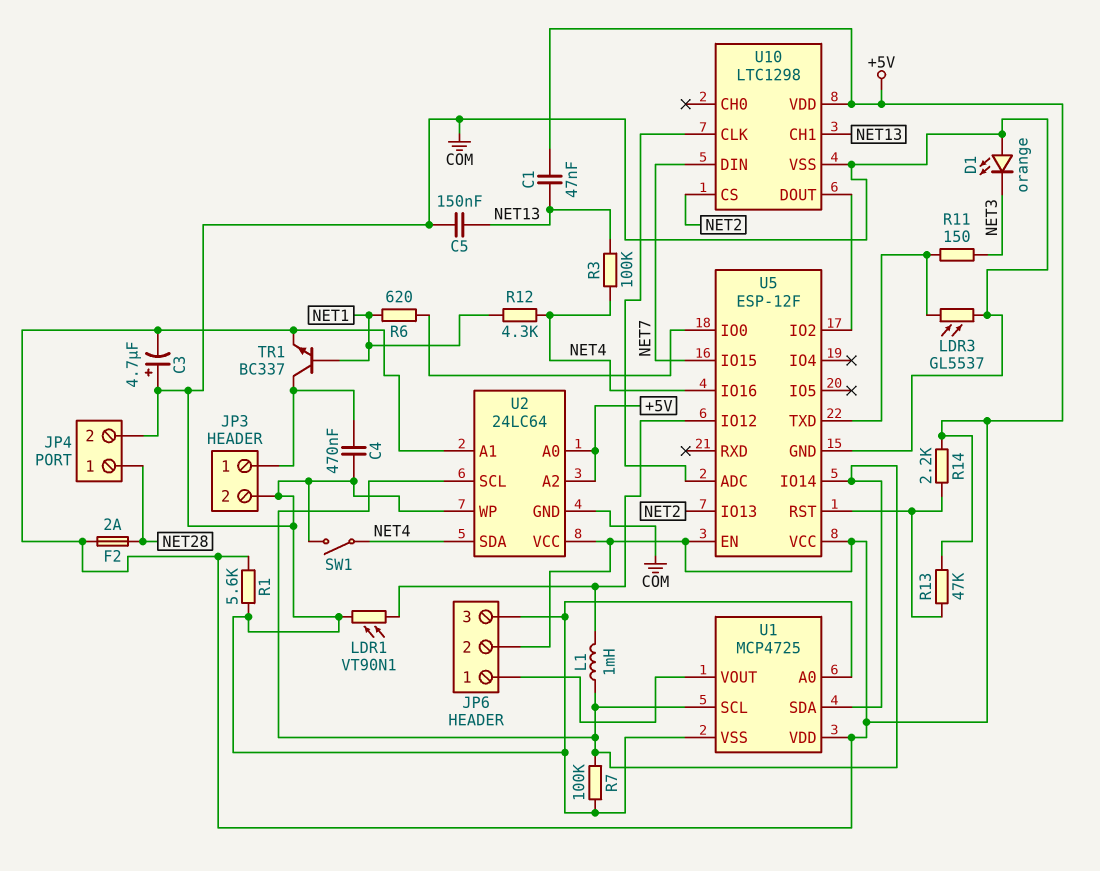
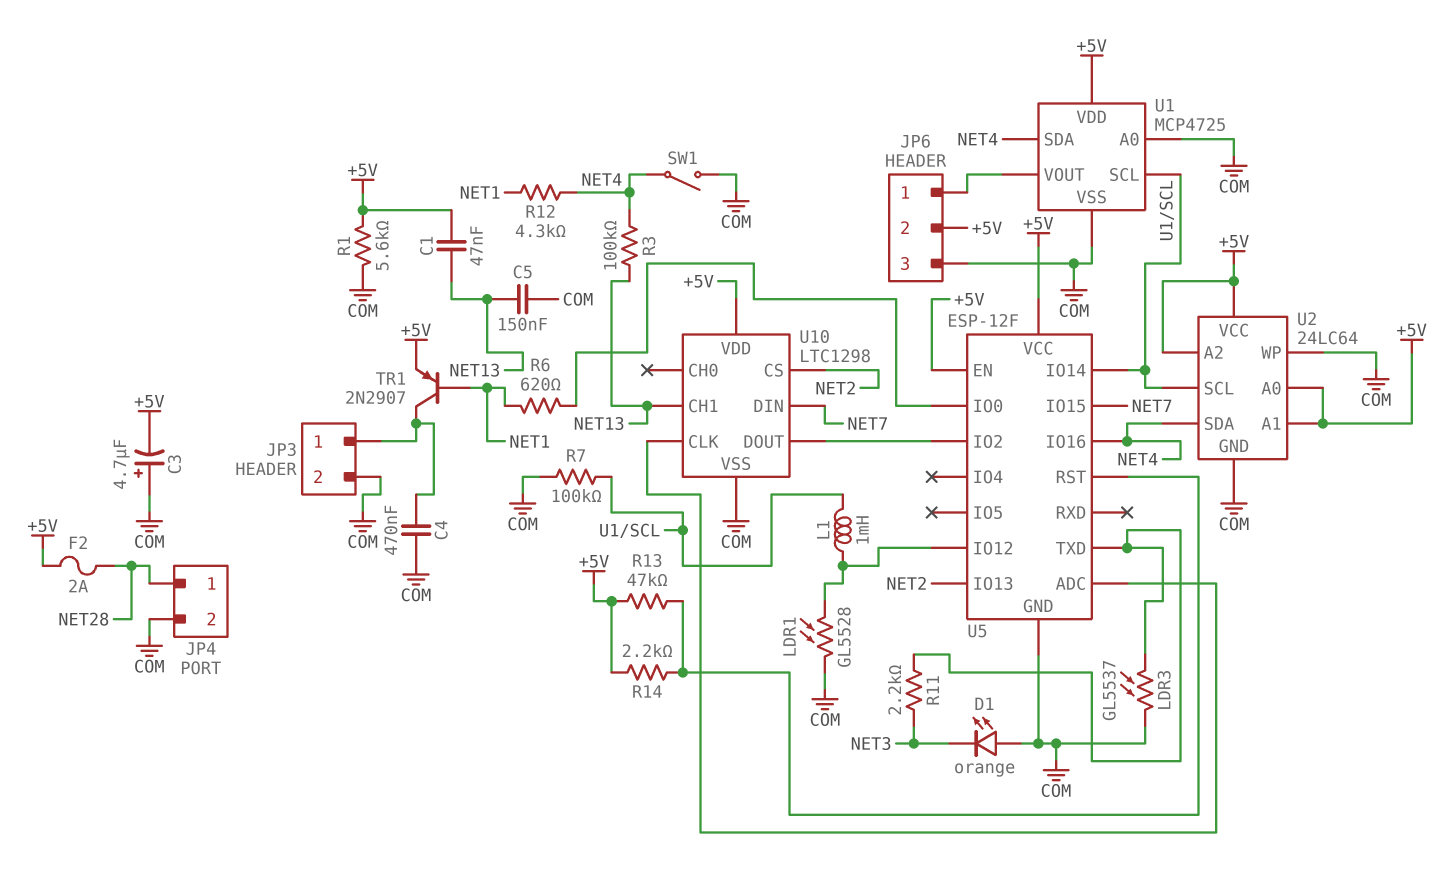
LDR1: VT90N1 (COM, U5/IO12) -> GL5528 (COM, U5/IO12)
R11: 150 (NET3, U5/TXD) -> 2.2k (NET3, U5/TXD)
TR1: NPN BC337 (B NET1, C JP3/1, E +5V) -> PNP 2N2907 (B NET1, C JP3/1, E +5V)
U1 pin SDA: U1/SCL -> NET4

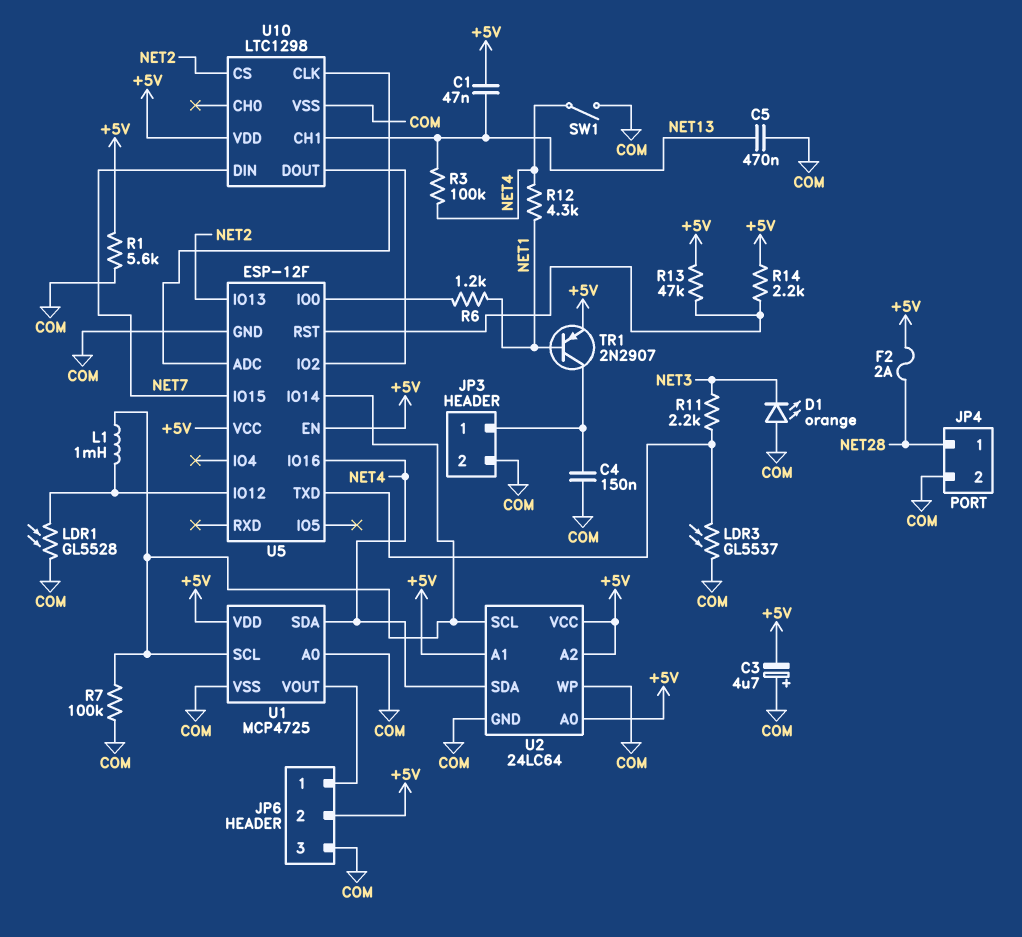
C4: 470nF (COM, JP3/1) -> 150nF (COM, JP3/1)
C5: 150nF (COM, NET13) -> 470nF (COM, NET13)
R6: 620 (NET1, U5/IO0) -> 1.2k (NET1, U5/IO0)

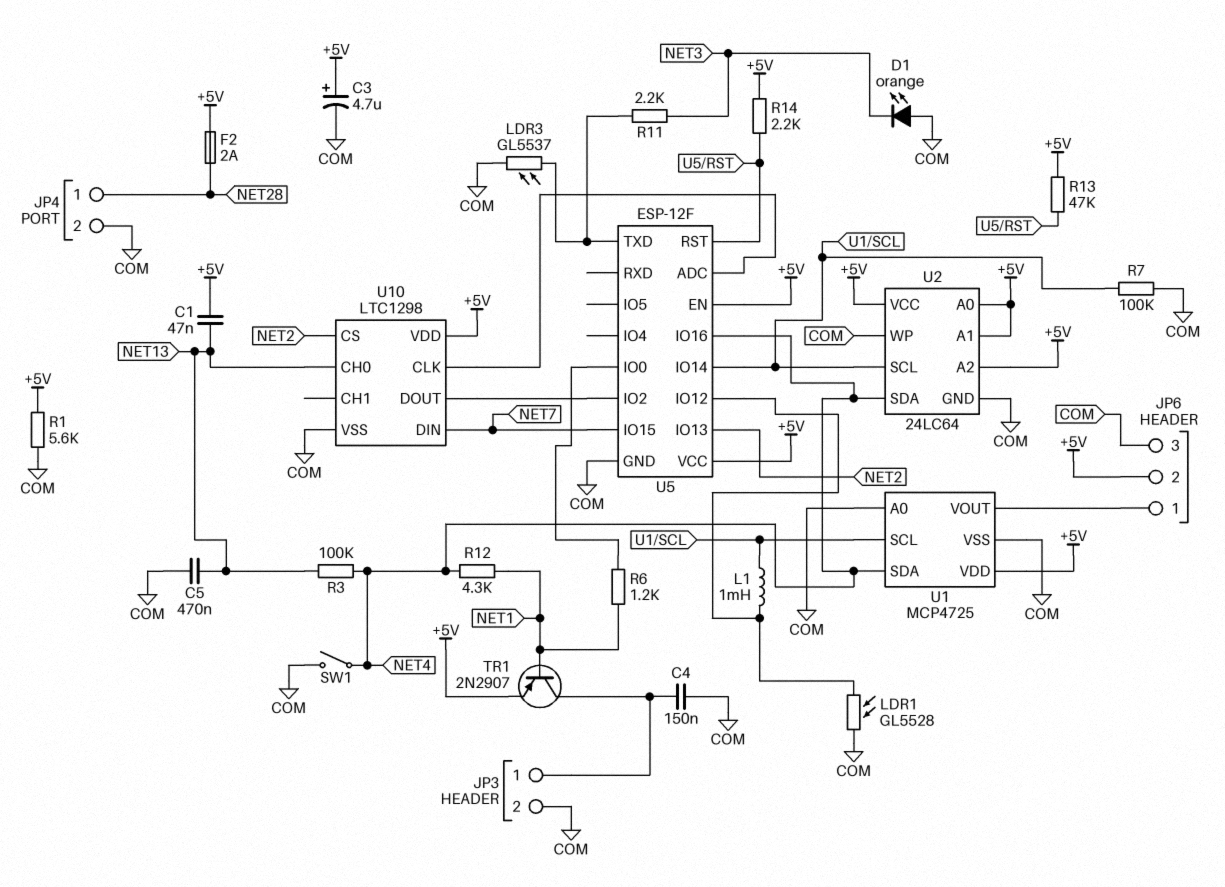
C3: 4.7uF (plus COM, minus +5V) -> 4.7uF (plus +5V, minus COM)
U10 pin CH0: none -> NET13
U10 pin CH1: NET13 -> none

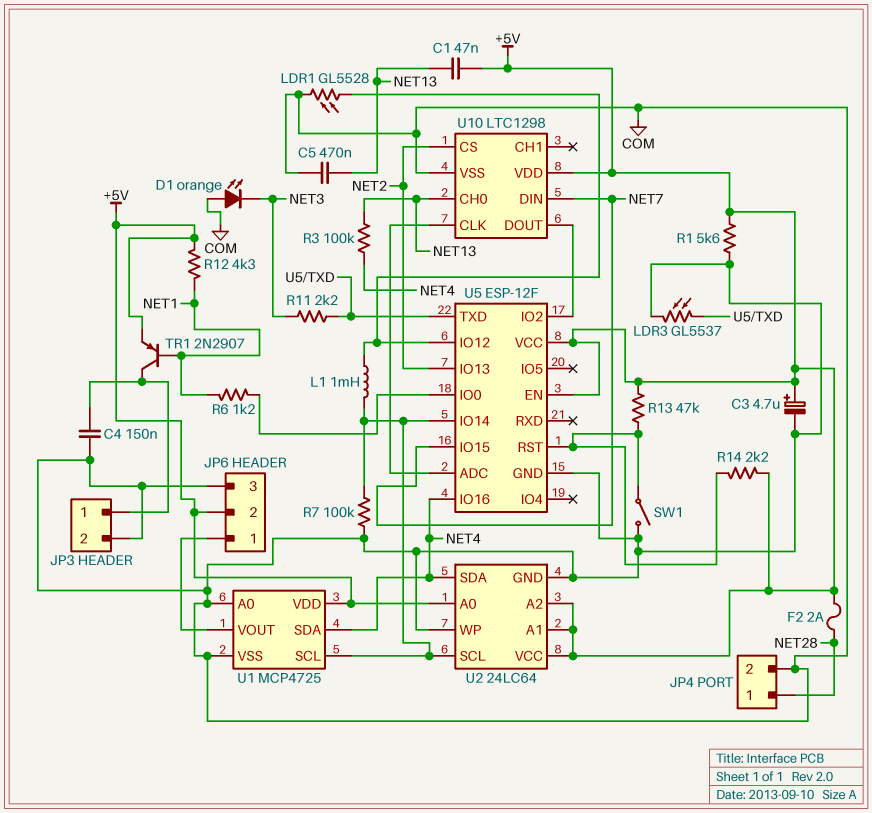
R12: 4.3k (NET1, NET4) -> 4.3k (+5V, NET1)
SW1: switch (COM, NET4) -> switch (COM, U5/RST)

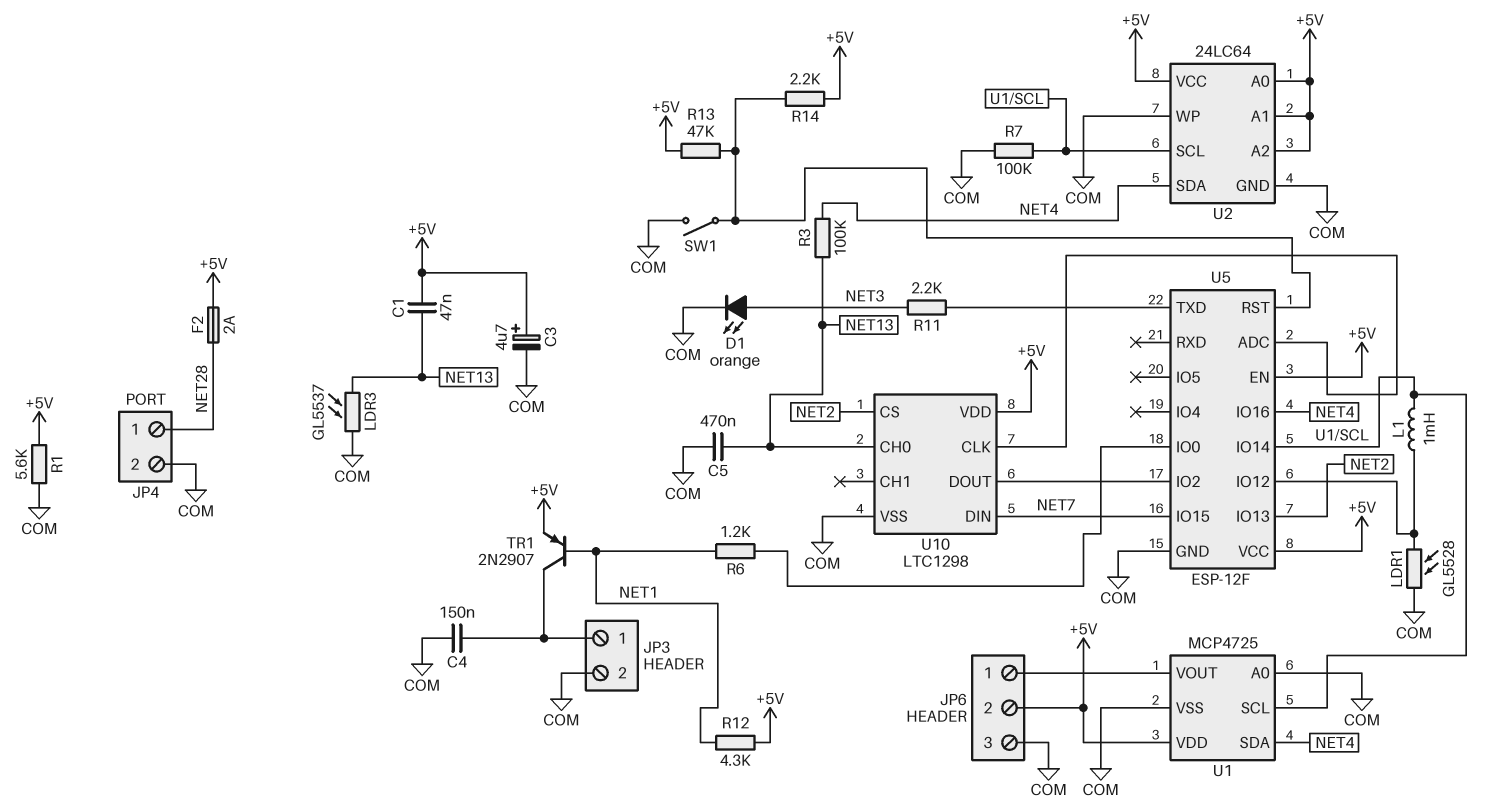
D1: LED orange (A COM, K NET3) -> LED orange (A NET3, K COM)
LDR3: GL5537 (COM, U5/TXD) -> GL5537 (COM, NET13)

